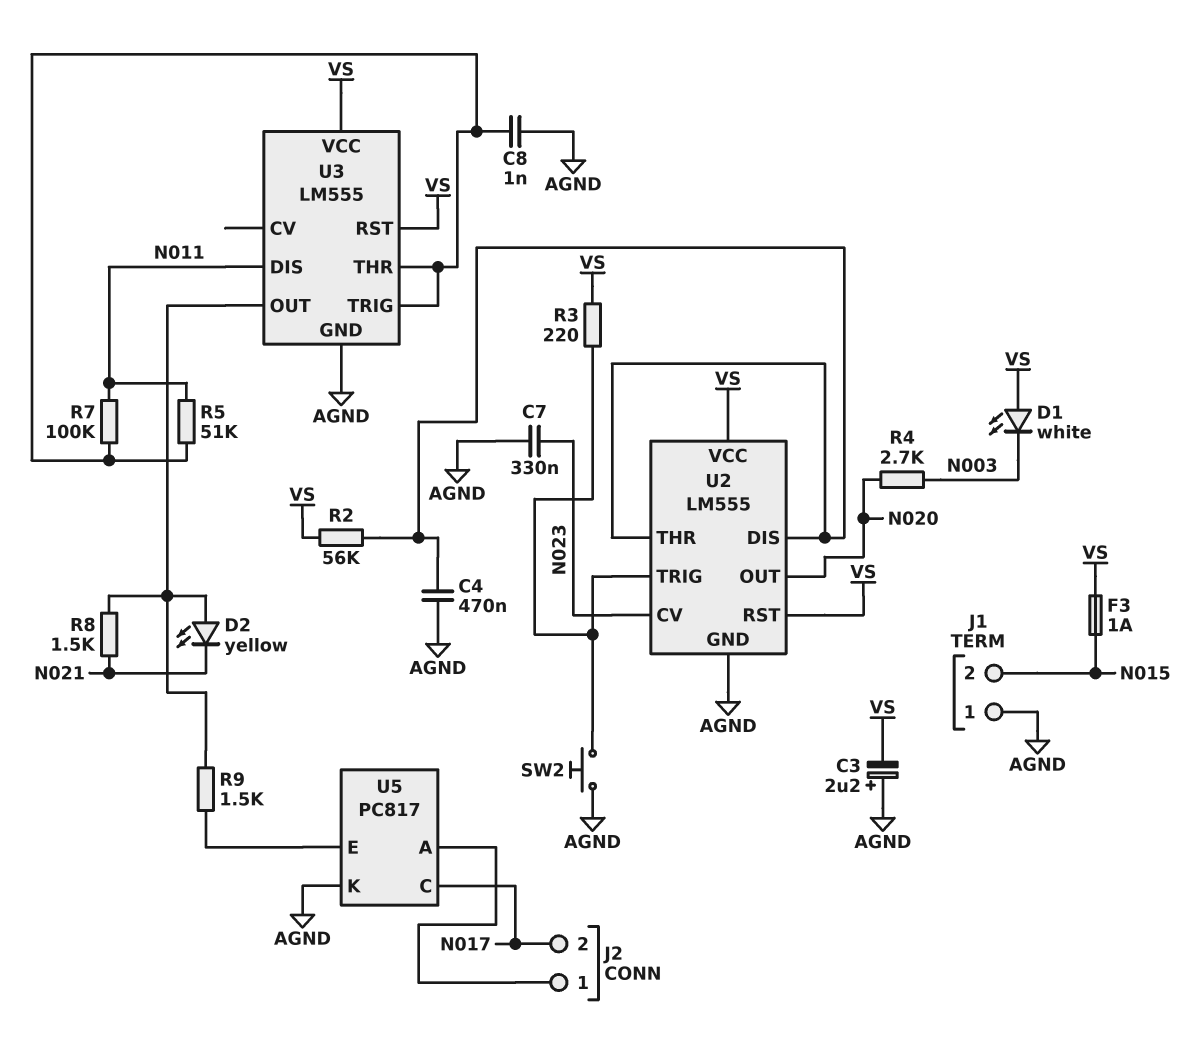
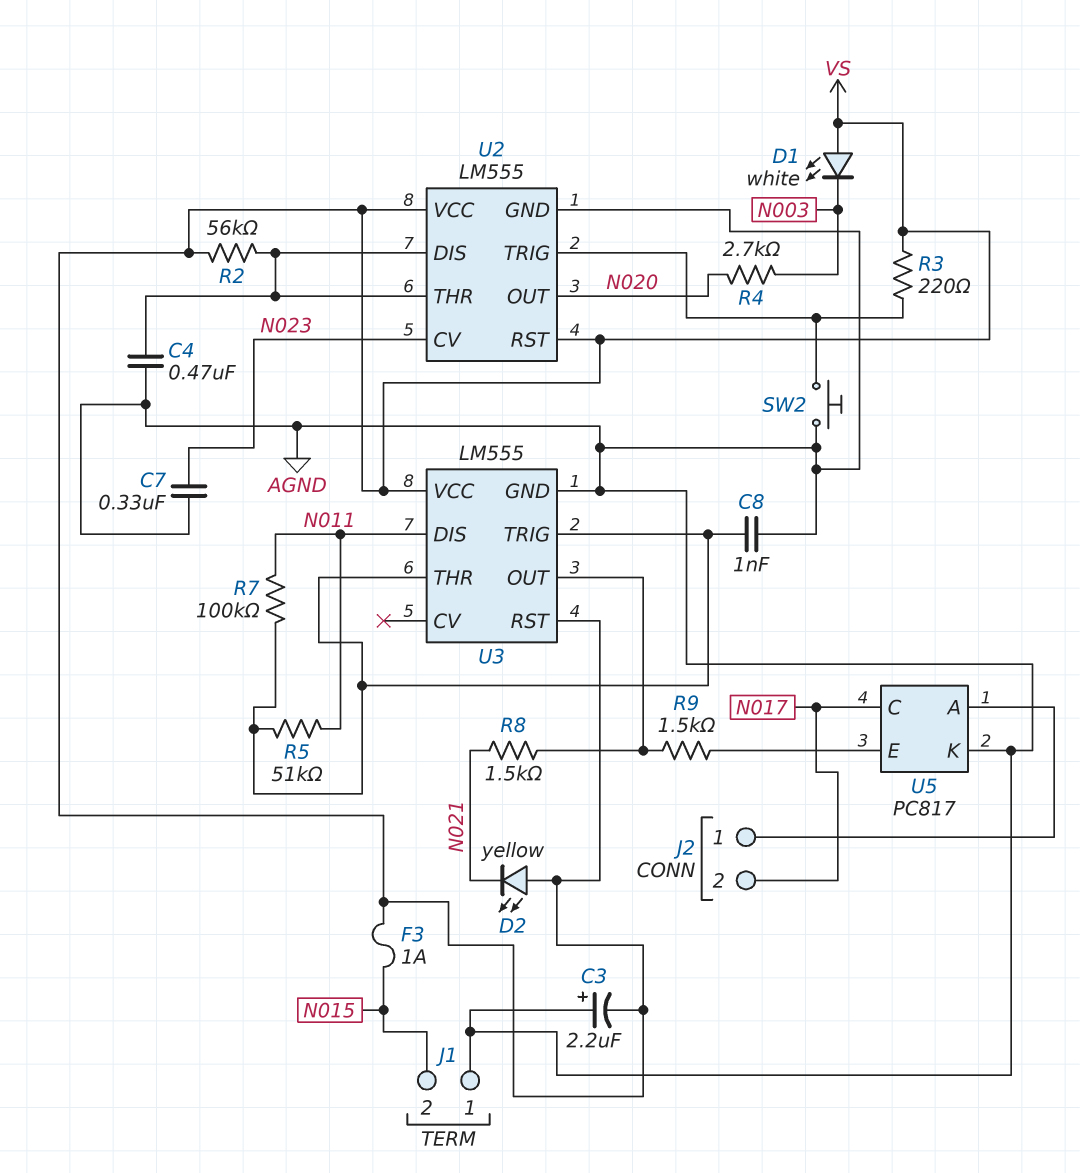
D2: LED yellow (A U3/OUT, K N021) -> LED yellow (A VS, K N021)

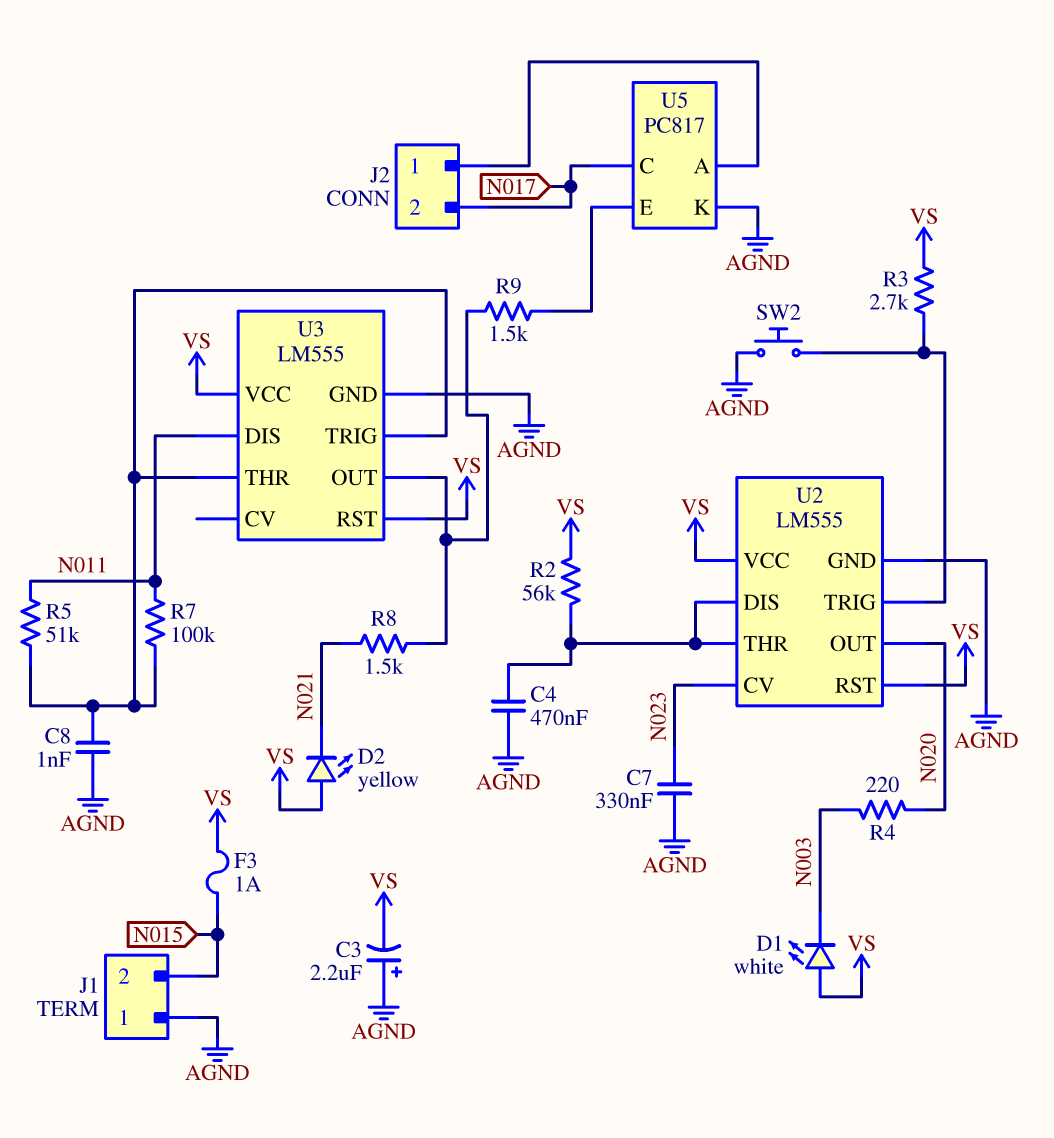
R3: 220 (U2/TRIG, VS) -> 2.7k (U2/TRIG, VS)
R4: 2.7k (N003, N020) -> 220 (N003, N020)

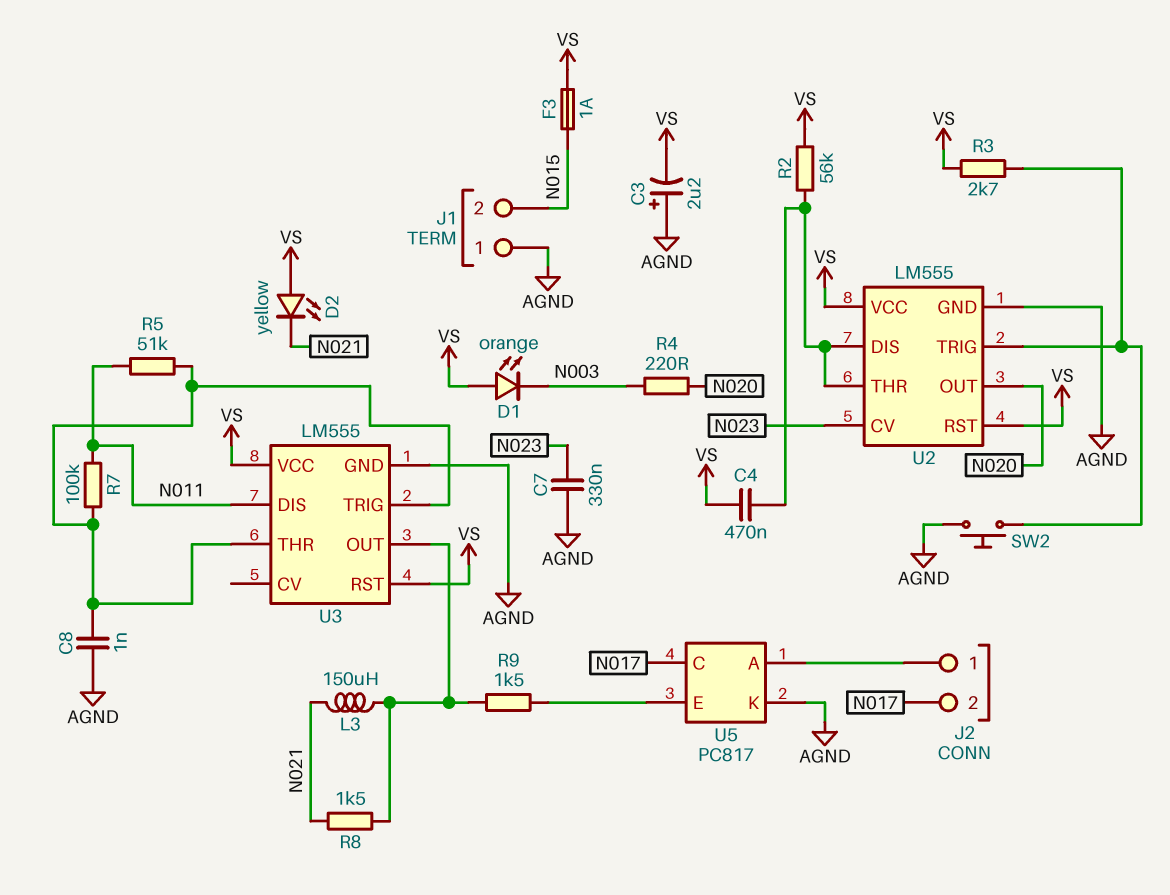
C4: 470nF (AGND, U2/DIS) -> 470nF (U2/DIS, VS)
D1: LED white (A VS, K N003) -> LED orange (A VS, K N003)
L3: none -> 150uH (N021, U3/OUT)

